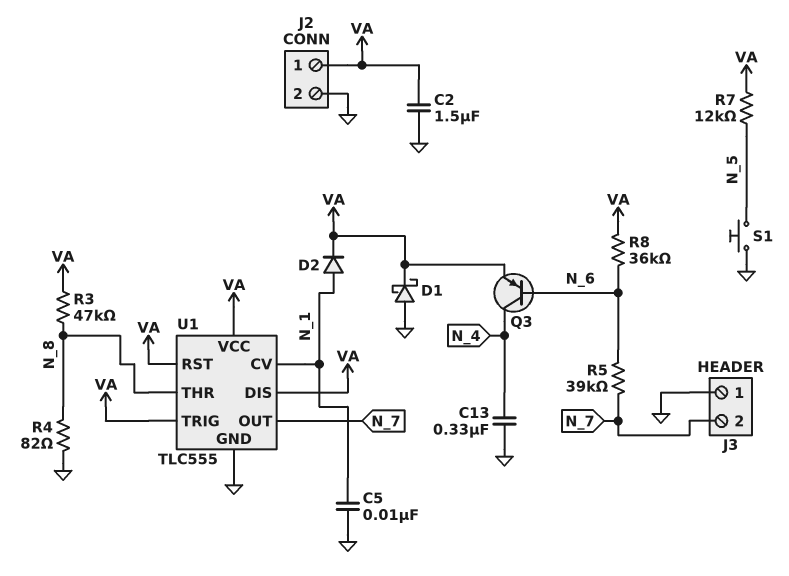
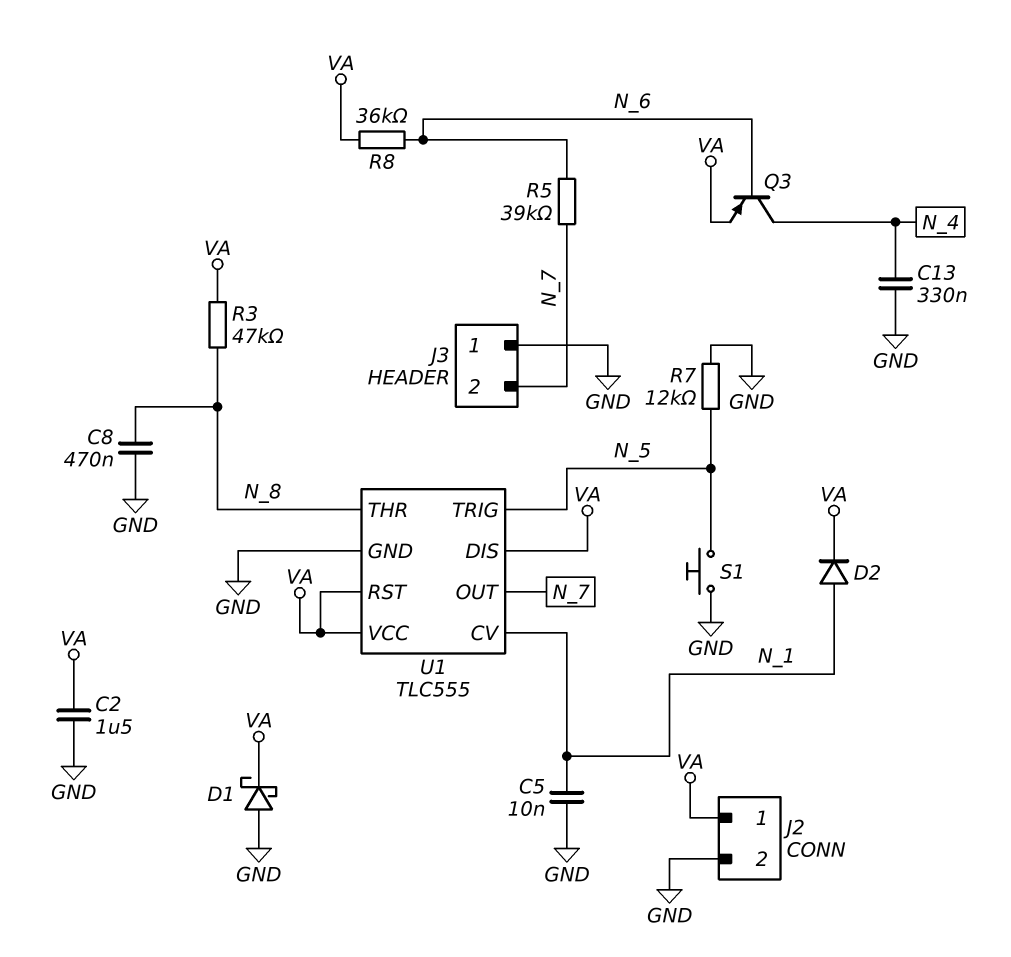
C8: none -> 470nF (GND, N_8)
R4: 82 (GND, N_8) -> none
R7: 12k (N_5, VA) -> 12k (GND, N_5)
U1 pin TRIG: VA -> N_5

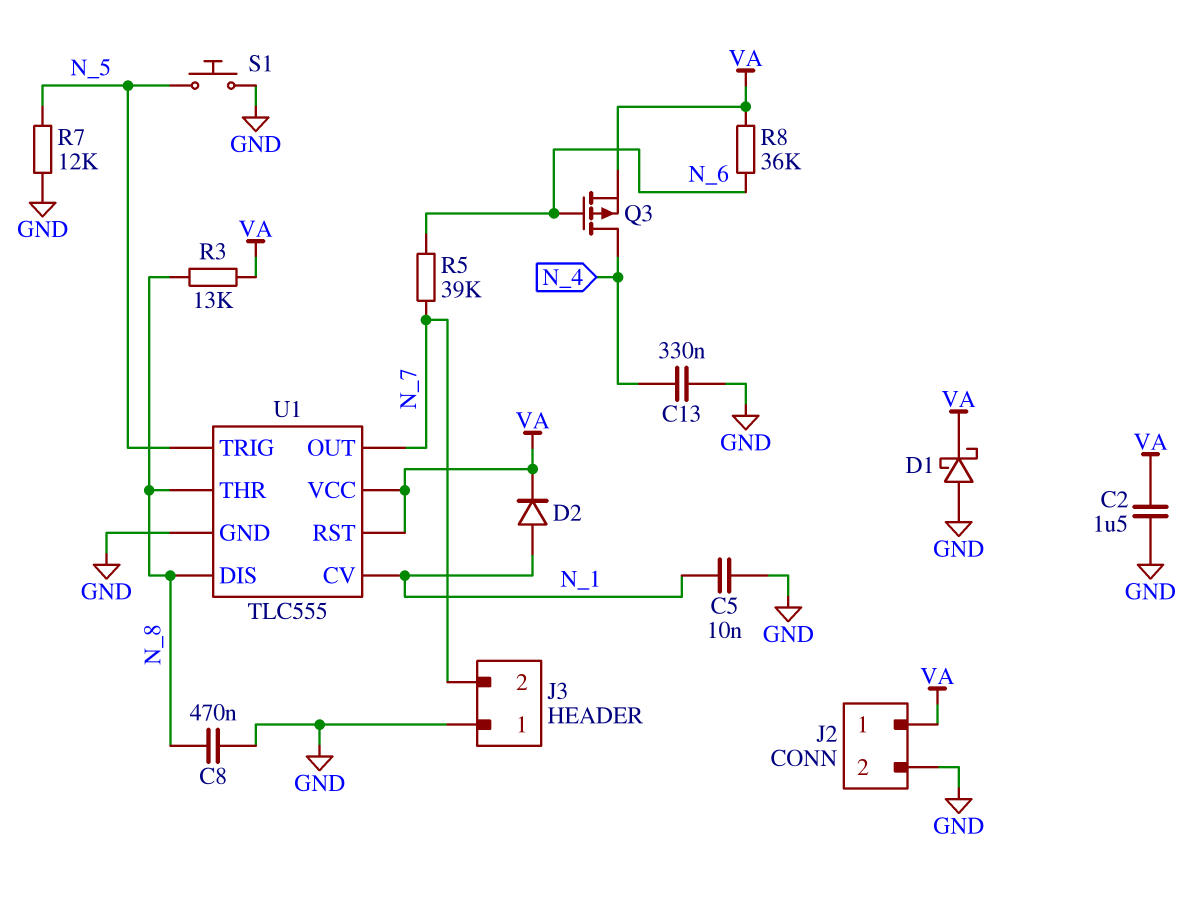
Q3: PNP (B N_6, C N_4, E VA) -> PMOS (G N_6, D N_4, S VA)
R3: 47k (N_8, VA) -> 13k (N_8, VA)
U1 pin DIS: VA -> N_8

